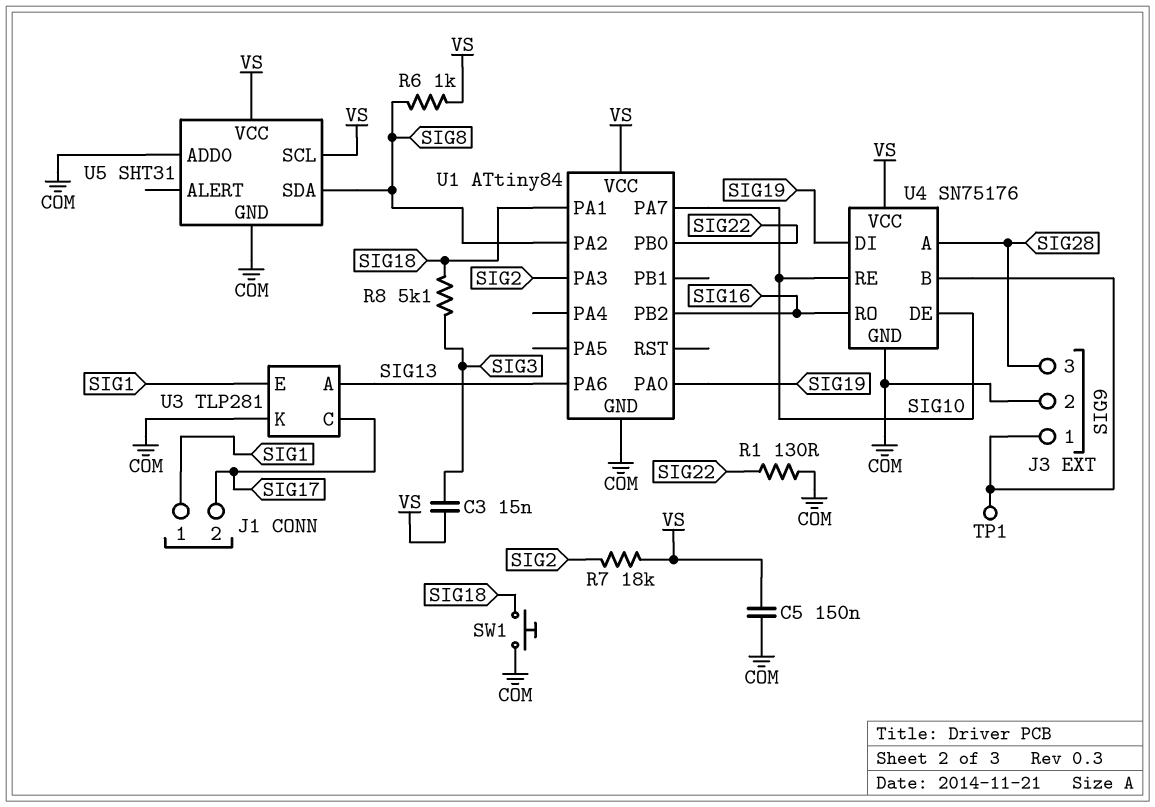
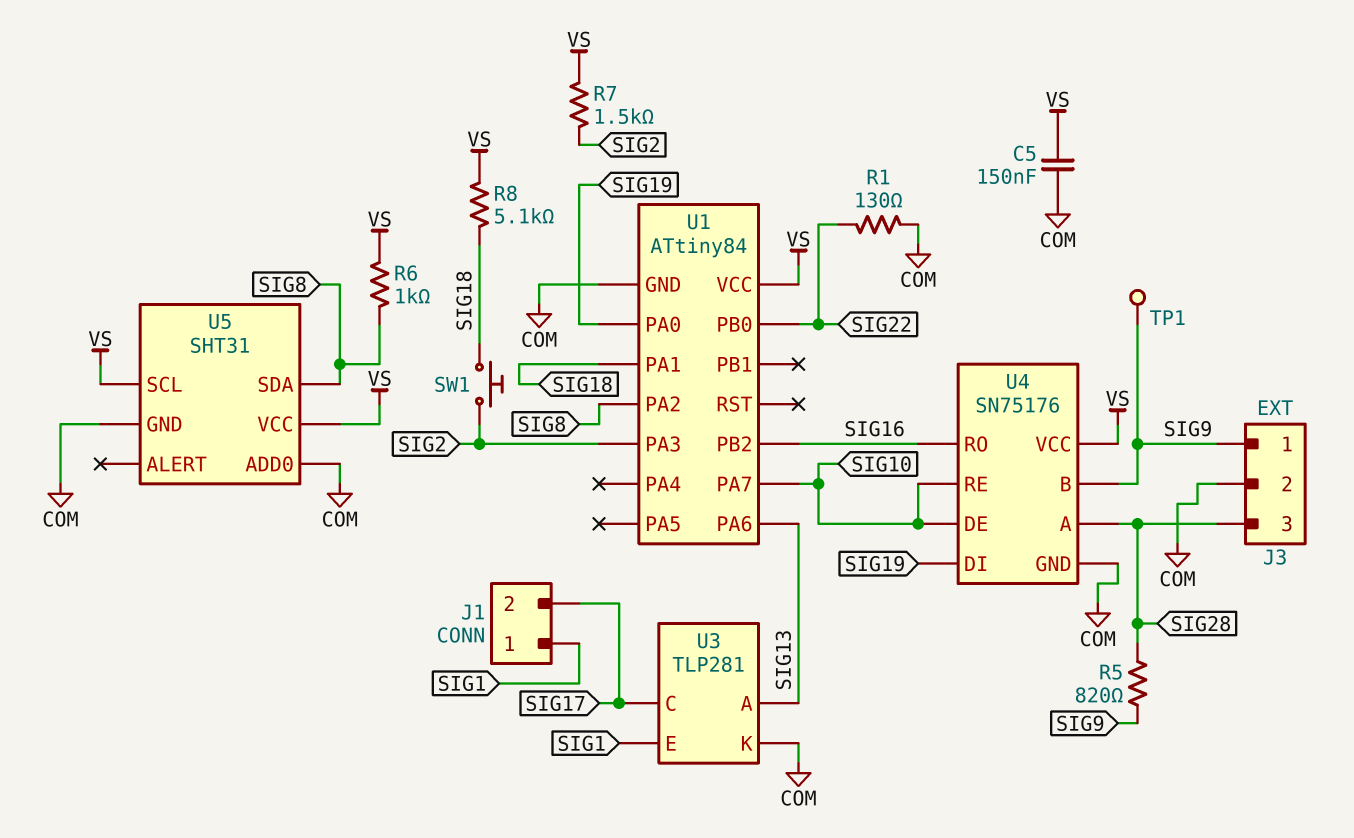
C3: 15nF (SIG3, VS) -> none
R5: none -> 820 (SIG9, SIG28)
R7: 18k (SIG2, VS) -> 1.5k (SIG2, VS)
R8: 5.1k (SIG3, SIG18) -> 5.1k (SIG18, VS)
SW1: button (COM, SIG18) -> button (SIG2, SIG18)

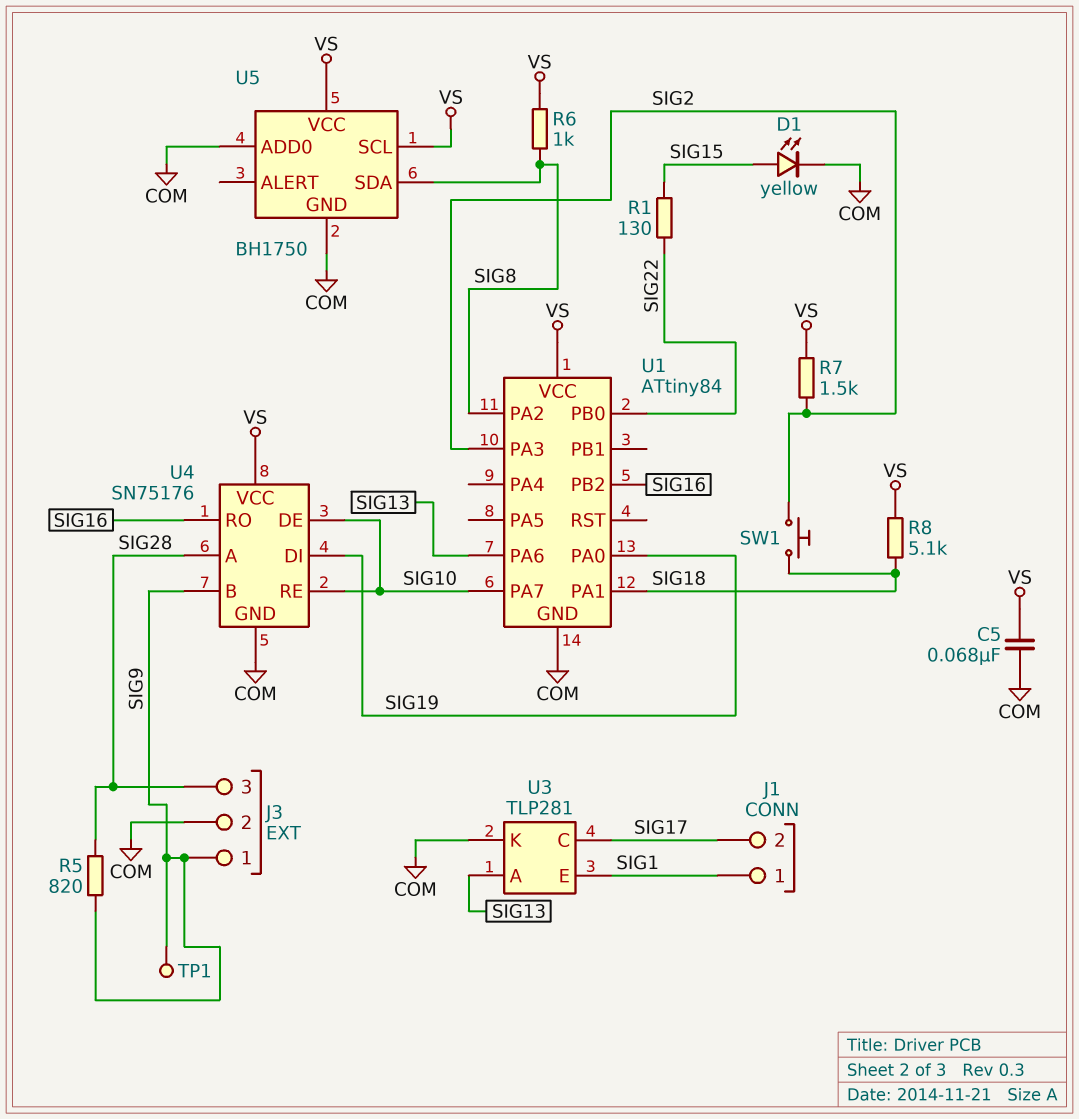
C5: 150nF (COM, VS) -> 68nF (COM, VS)
D1: none -> LED yellow (A SIG15, K COM)
R1: 130 (COM, SIG22) -> 130 (SIG15, SIG22)
U5: SHT31 -> BH1750

